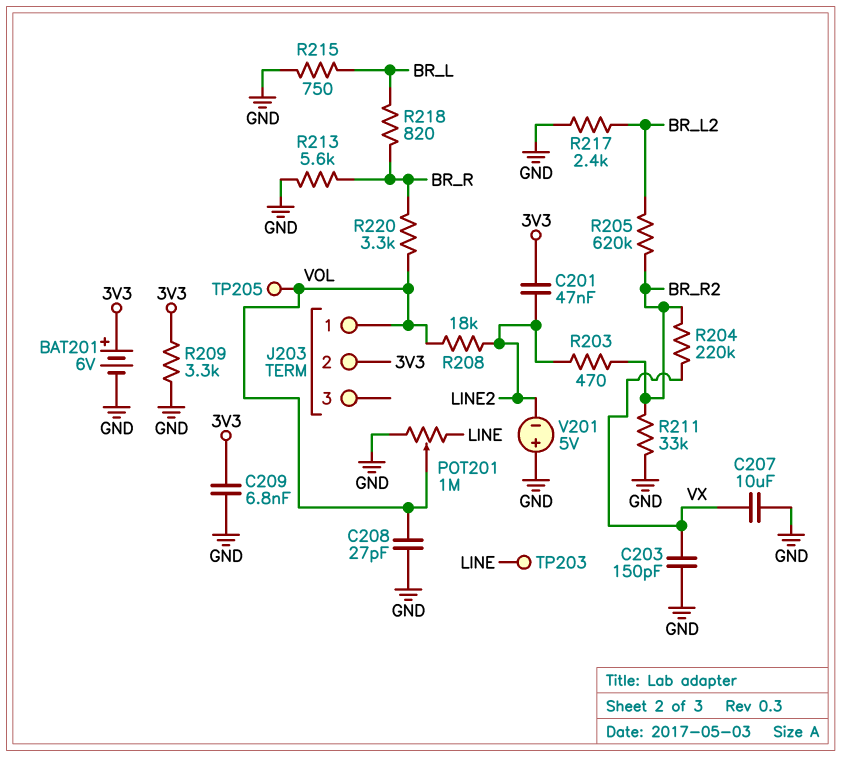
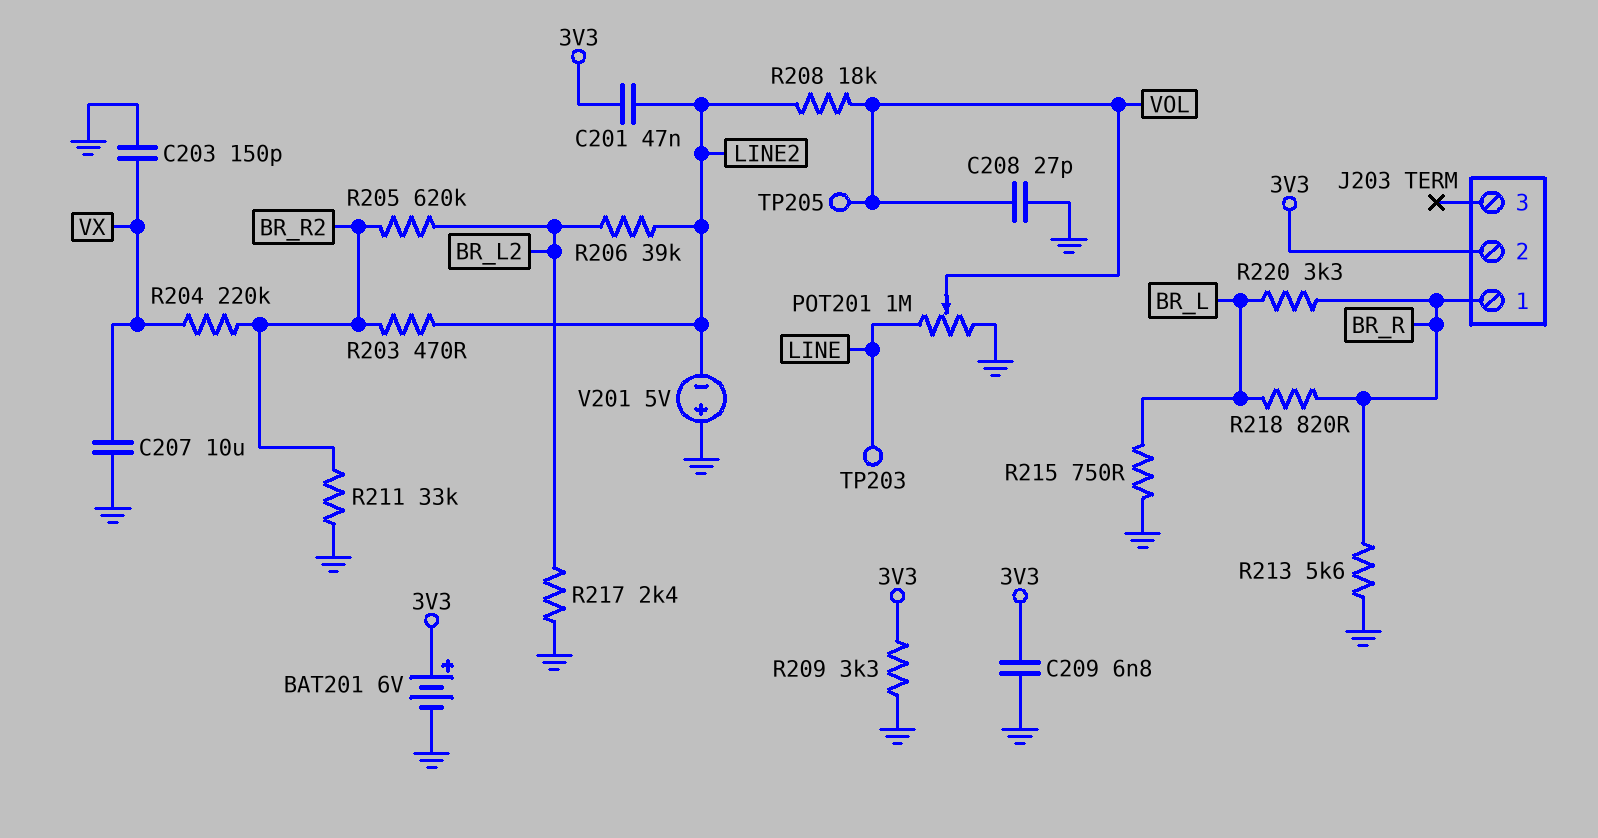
J203 pin 1: VOL -> BR_R
R206: none -> 39k (BR_L2, LINE2)
R220: 3.3k (BR_R, VOL) -> 3.3k (BR_L, BR_R)

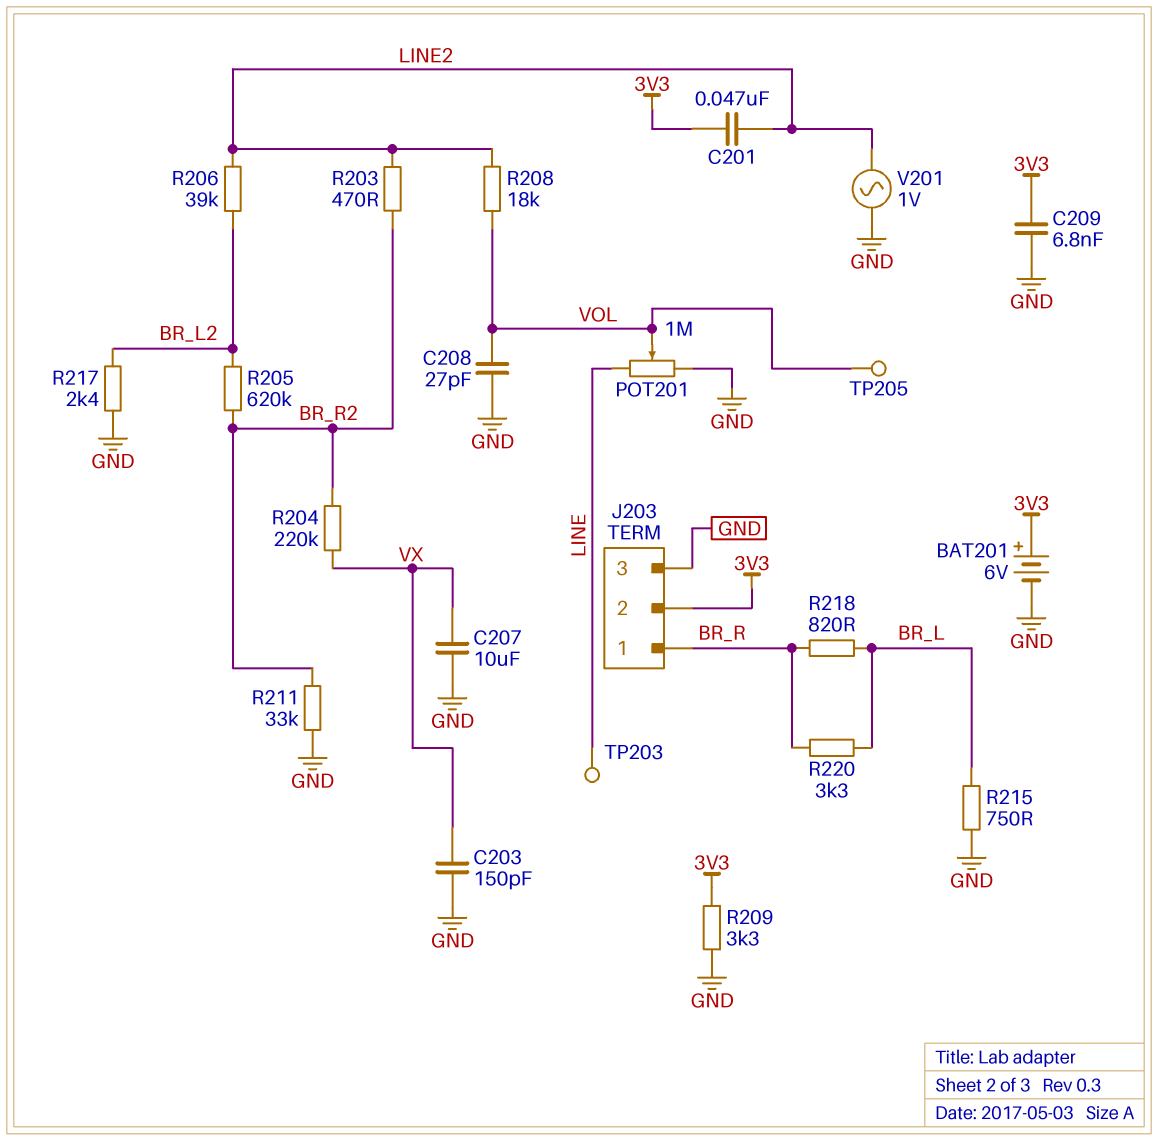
J203 pin 3: none -> GND
R213: 5.6k (BR_R, GND) -> none
V201: 5V (plus GND, minus LINE2) -> AC 1V (GND, LINE2)

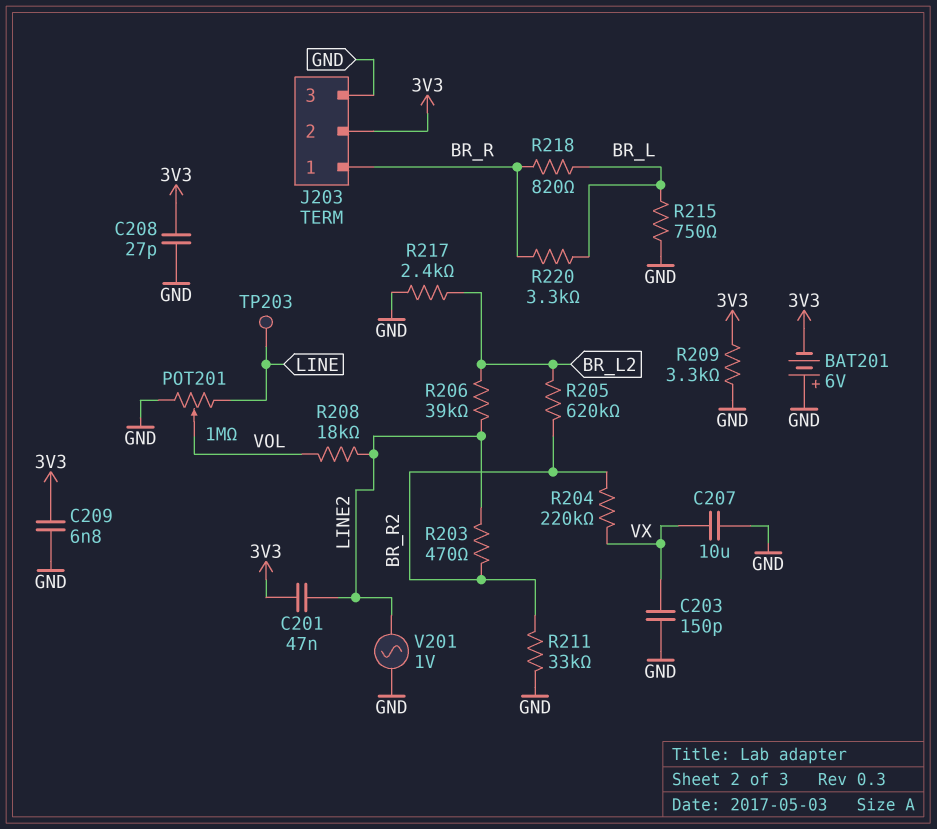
BAT201: 6V (plus 3V3, minus GND) -> 6V (plus GND, minus 3V3)
C208: 27pF (GND, VOL) -> 27pF (3V3, GND)
TP205: test point (VOL) -> none

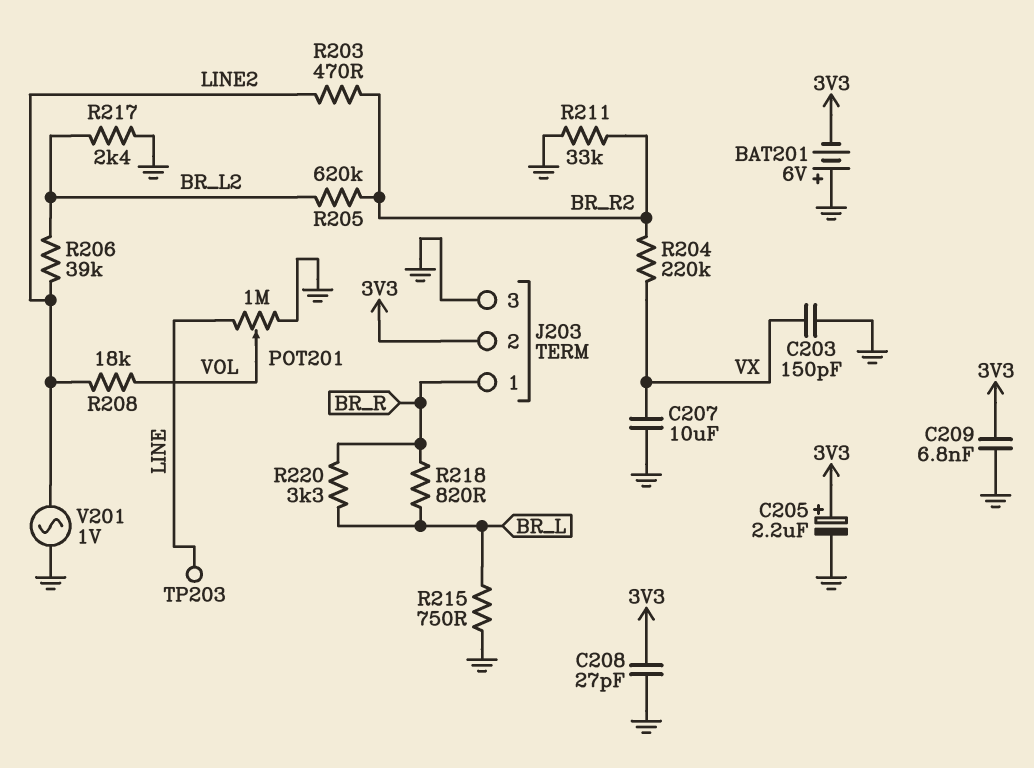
C201: 47nF (3V3, LINE2) -> none
C205: none -> 2.2uF (plus 3V3, minus GND)
R209: 3.3k (3V3, GND) -> none

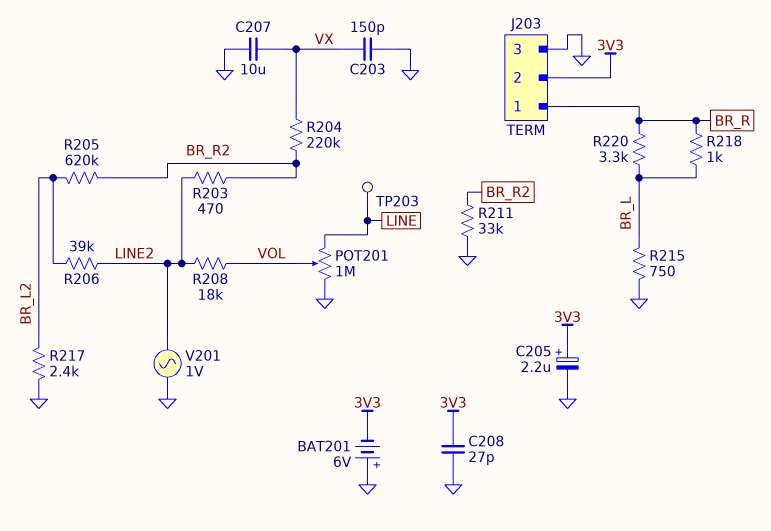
C209: 6.8nF (3V3, GND) -> none
R218: 820 (BR_L, BR_R) -> 1k (BR_L, BR_R)

